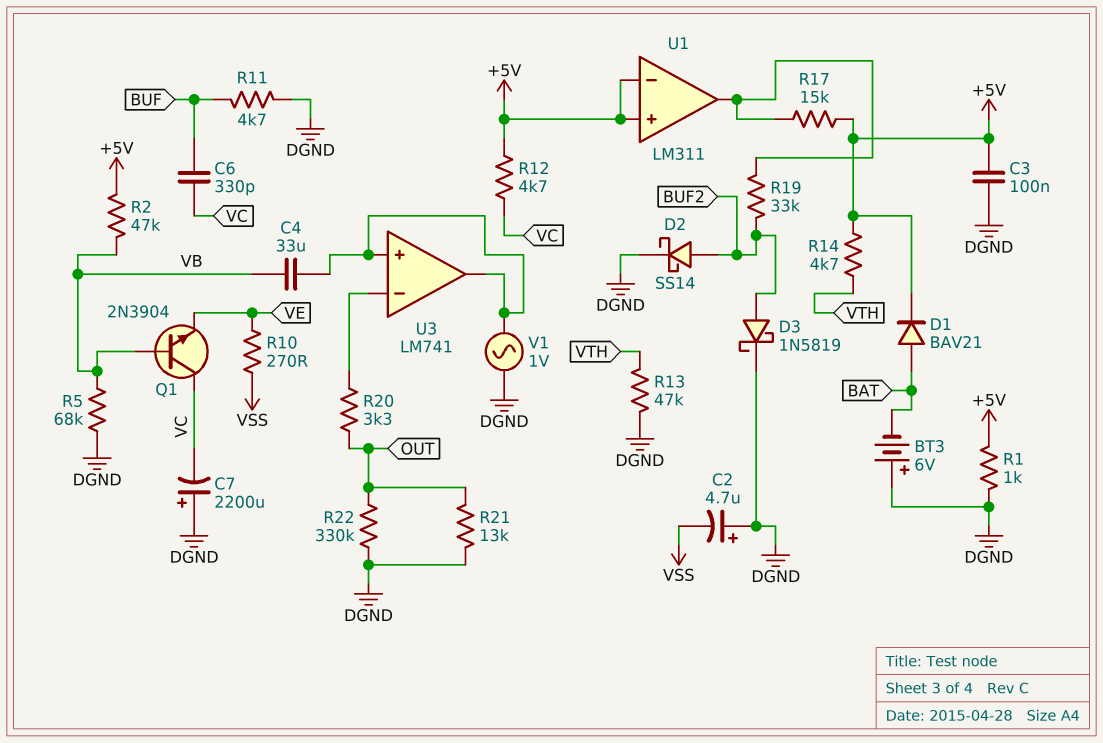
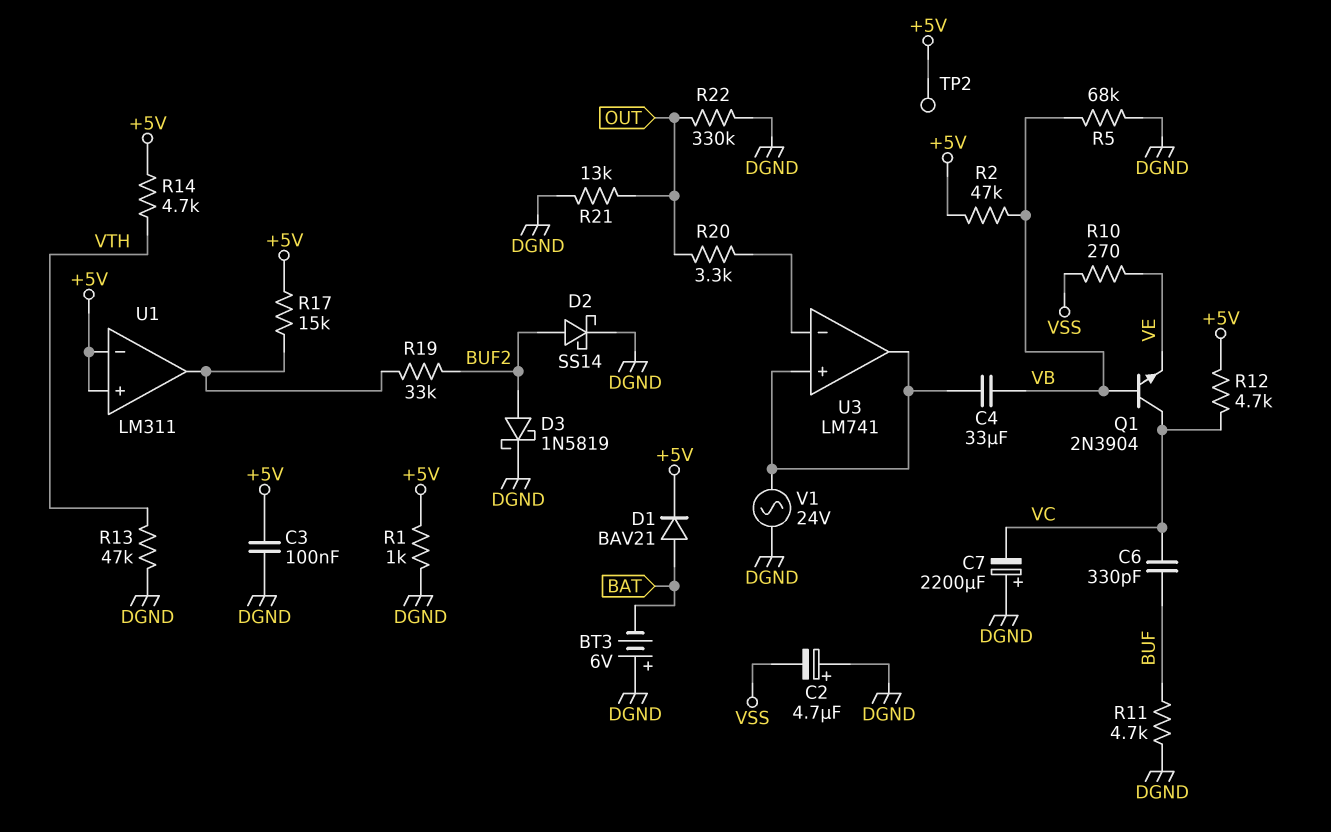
TP2: none -> test point (+5V)
V1: AC 1V (DGND, U3/in+) -> AC 24V (DGND, U3/in+)

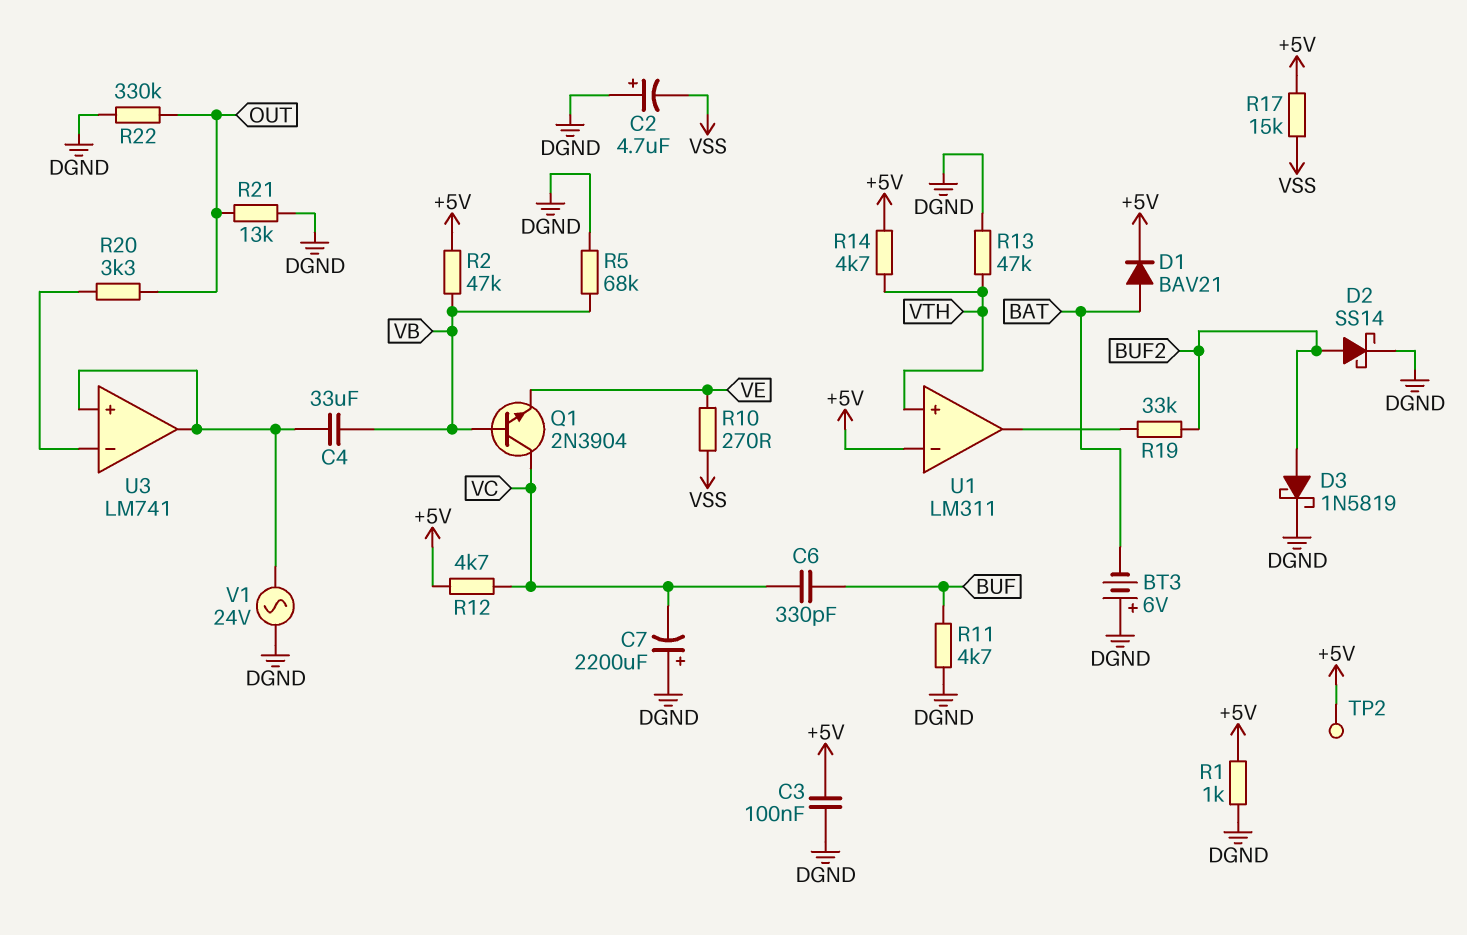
R17: 15k (+5V, U1/out) -> 15k (+5V, VSS)
U1 pin in+: +5V -> VTH

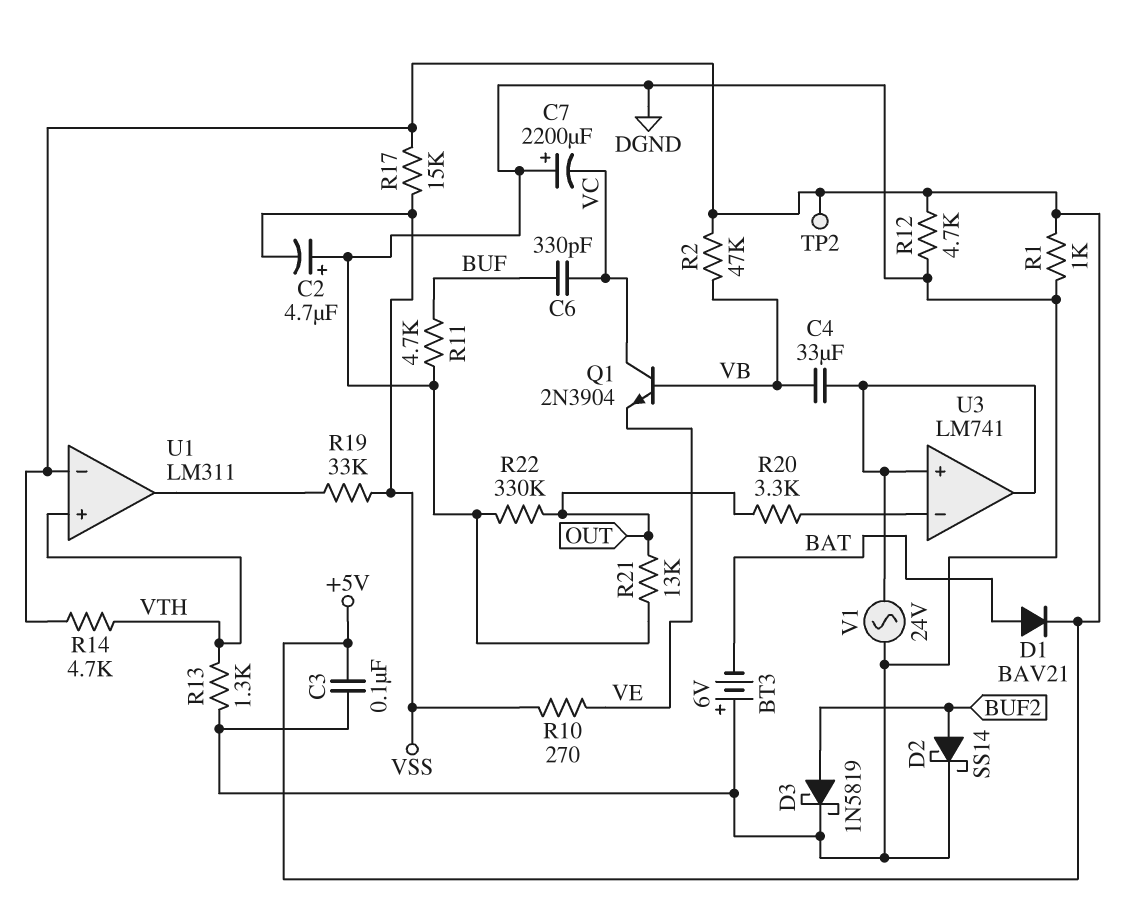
R5: 68k (DGND, VB) -> none
R12: 4.7k (+5V, VC) -> 4.7k (+5V, DGND)
R13: 47k (DGND, VTH) -> 1.3k (DGND, VTH)
R19: 33k (BUF2, U1/out) -> 33k (U1/out, VSS)

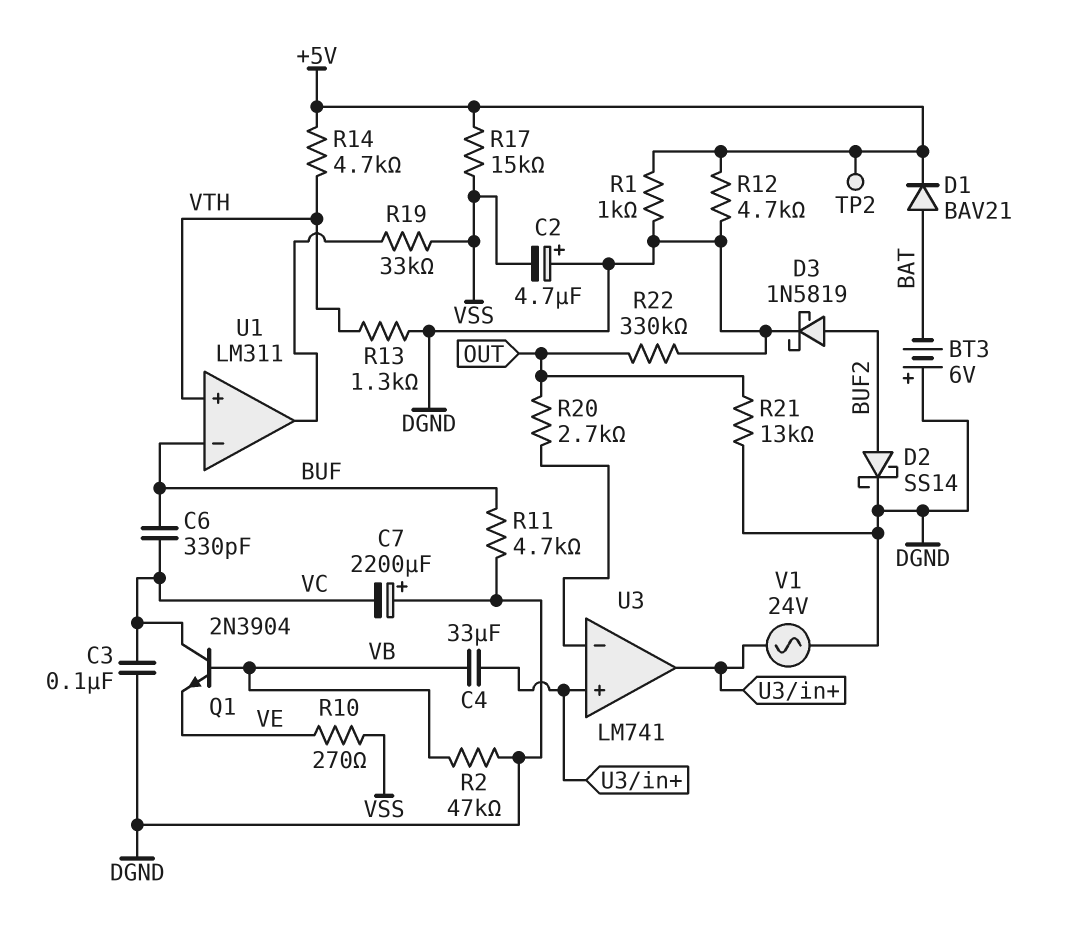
C3: 100nF (+5V, DGND) -> 100nF (DGND, VC)
R2: 47k (+5V, VB) -> 47k (DGND, VB)
R20: 3.3k (OUT, U3/in-) -> 2.7k (OUT, U3/in-)
U1 pin in-: +5V -> BUF

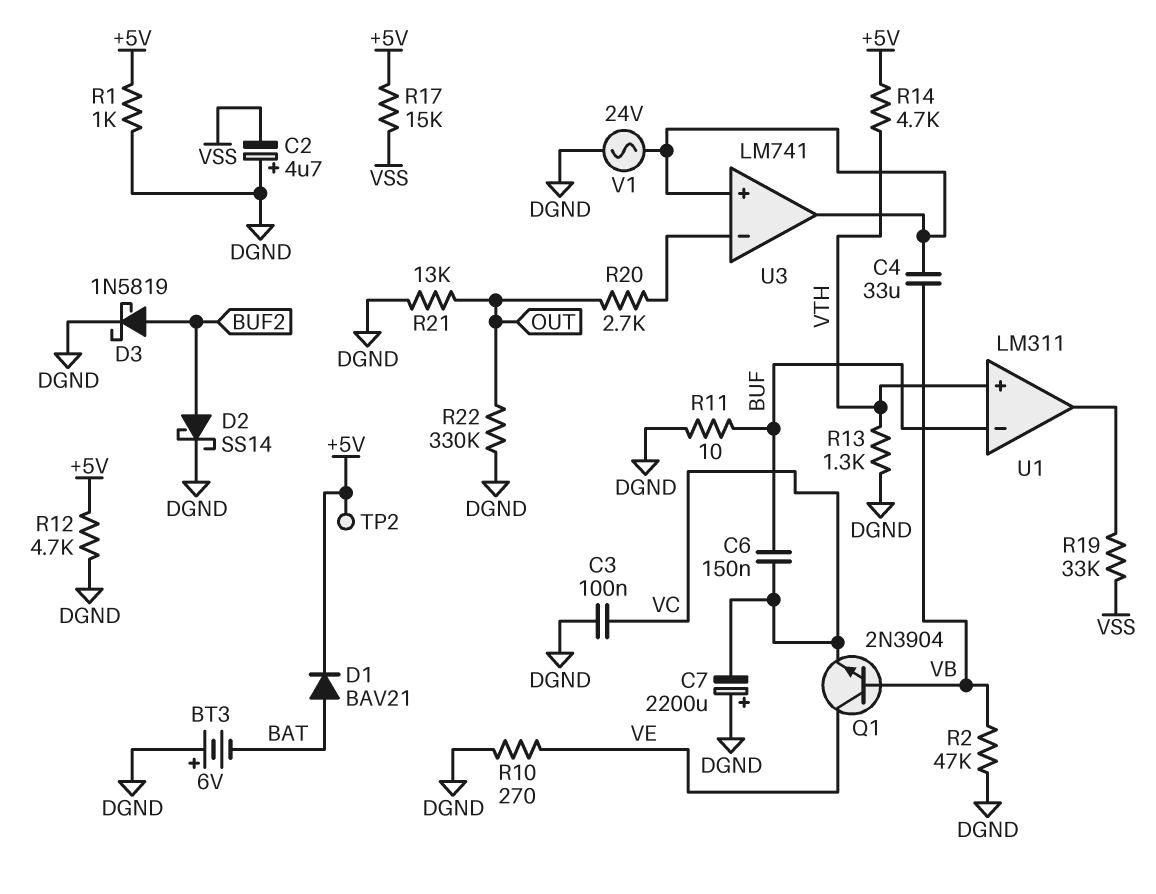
C6: 330pF (BUF, VC) -> 150nF (BUF, VC)
Q1: NPN 2N3904 (B VB, C VC, E VE) -> NPN 2N3904 (B VB, C VE, E VC)
R10: 270 (VE, VSS) -> 270 (DGND, VE)
R11: 4.7k (BUF, DGND) -> 10 (BUF, DGND)

